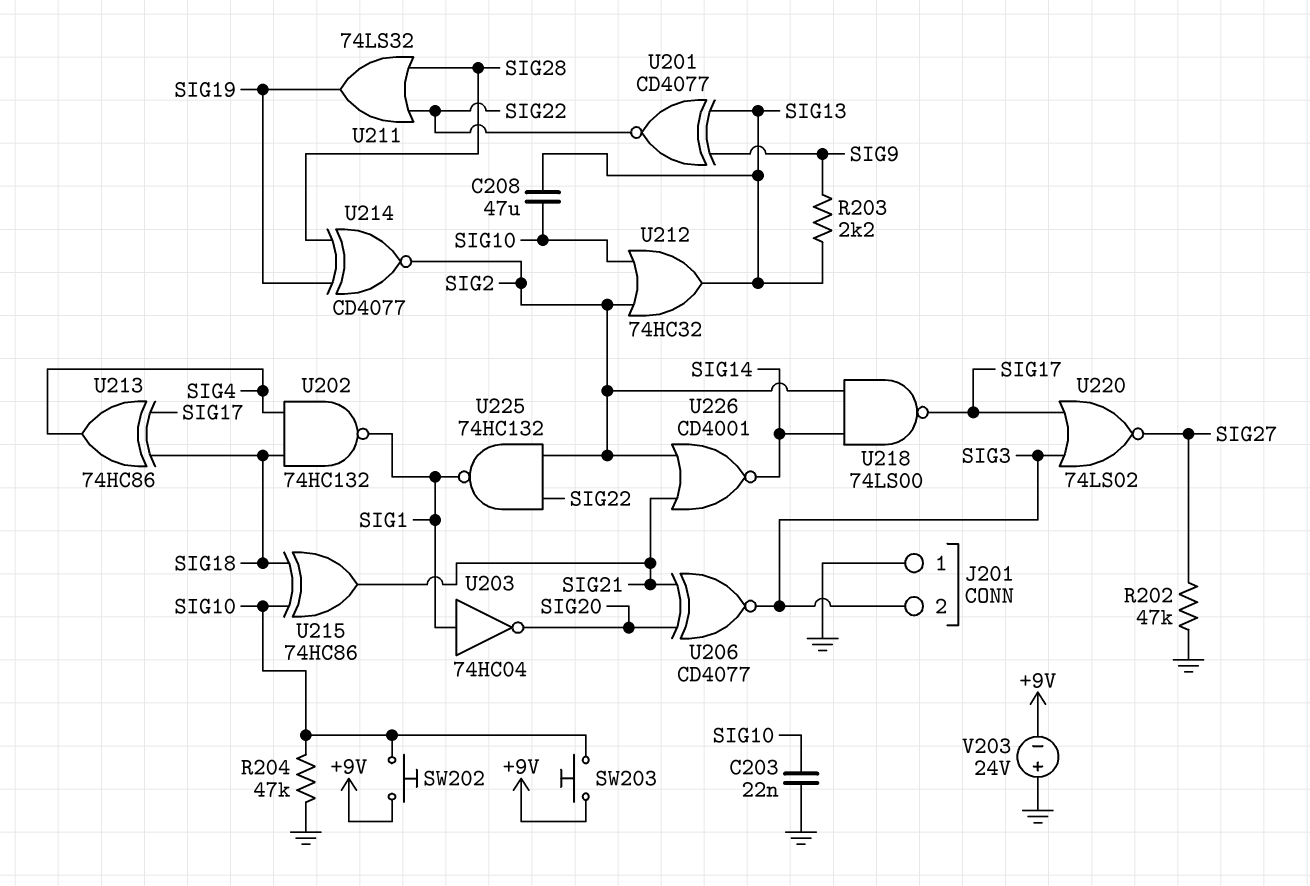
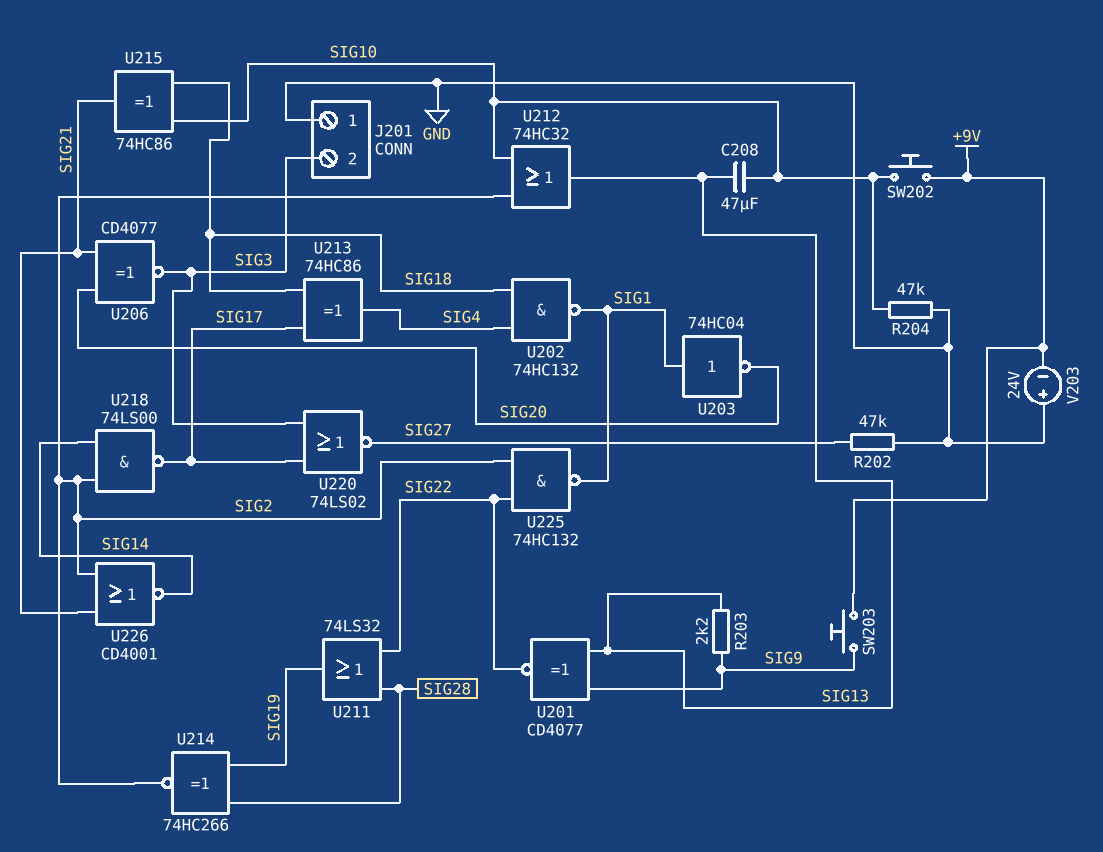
C203: 22nF (GND, SIG10) -> none
SW203: button (+9V, SIG10) -> button (+9V, SIG9)
U214: XNOR CD4077 (in SIG19, in SIG28, out SIG2) -> XNOR 74HC266 (in SIG19, in SIG28, out SIG2)

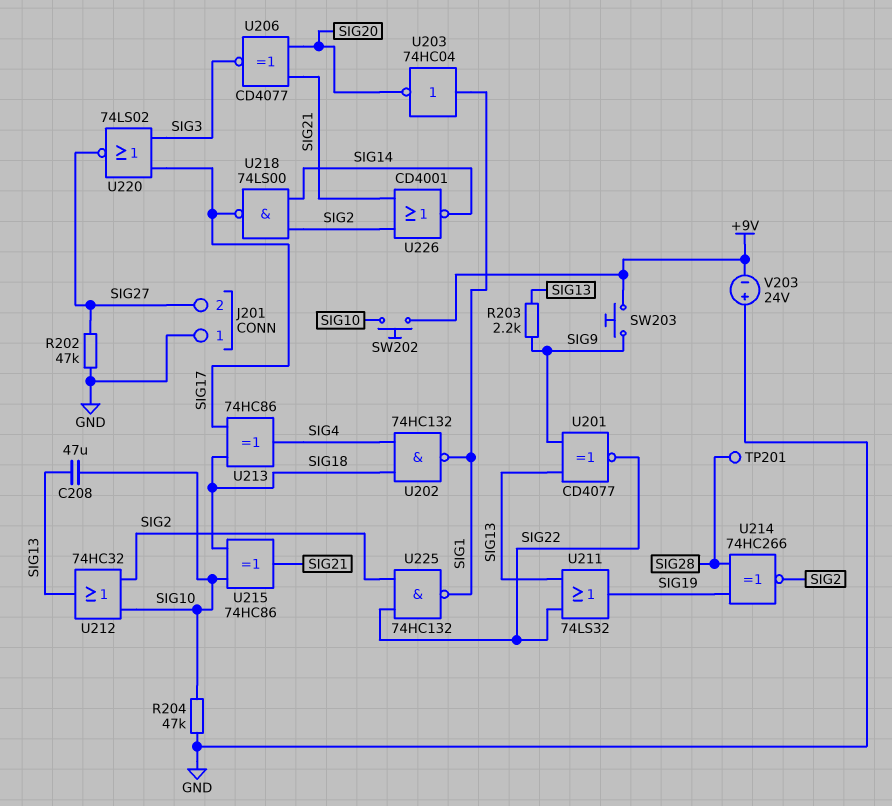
J201 pin 2: SIG3 -> SIG27
TP201: none -> test point (SIG28)
U211: OR 74LS32 (in SIG22, in SIG28, out SIG19) -> OR 74LS32 (in SIG13, in SIG22, out SIG19)

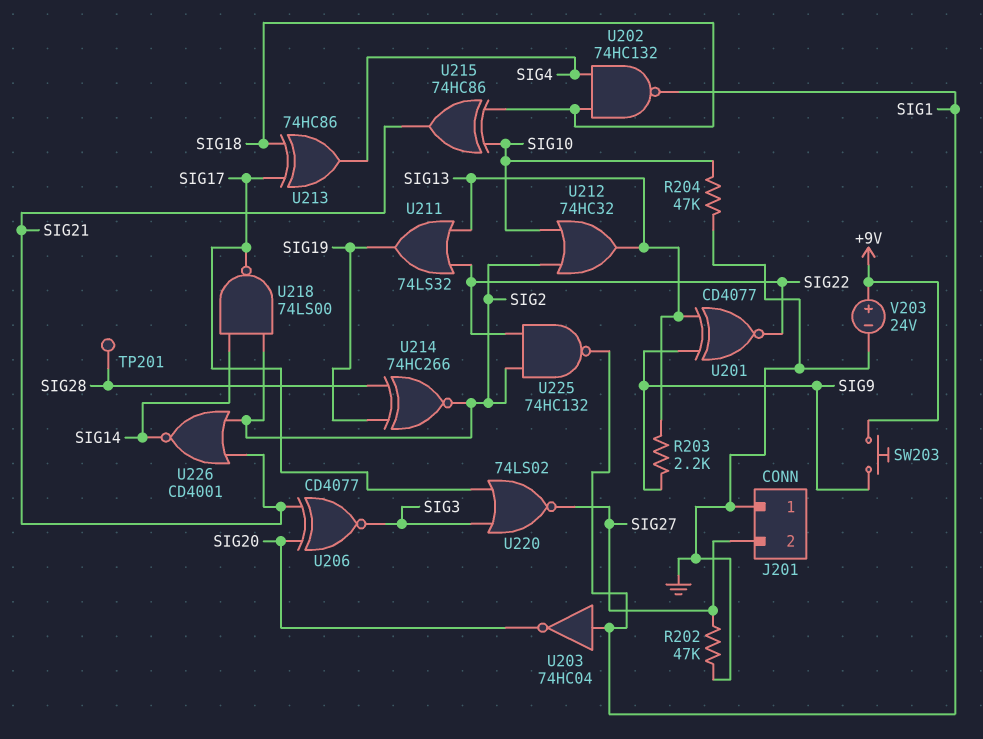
C208: 47uF (SIG10, SIG13) -> none
SW202: button (+9V, SIG10) -> none
V203: 24V (plus GND, minus +9V) -> 24V (plus +9V, minus GND)

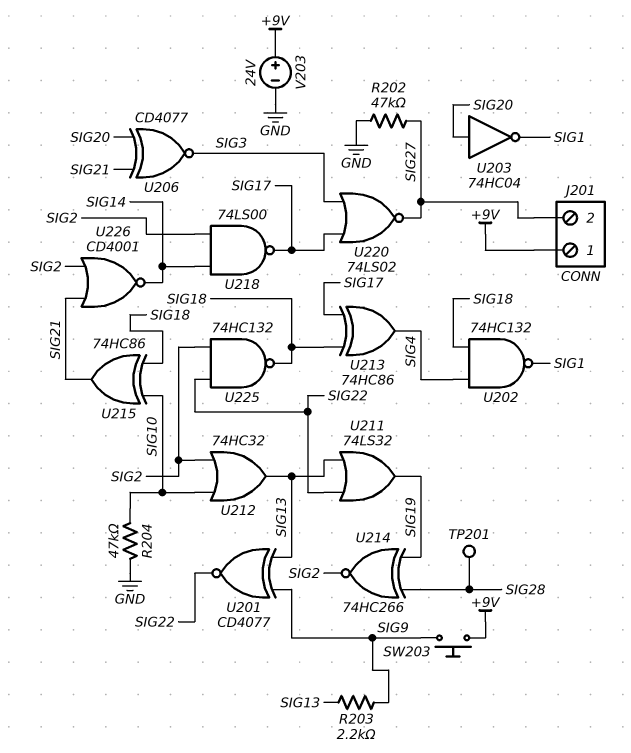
J201 pin 1: GND -> +9V
U203: NOT 74HC04 (in SIG1, out SIG20) -> NOT 74HC04 (in SIG20, out SIG1)
U225: NAND 74HC132 (in SIG2, in SIG22, out SIG1) -> NAND 74HC132 (in SIG2, in SIG22, out SIG18)

